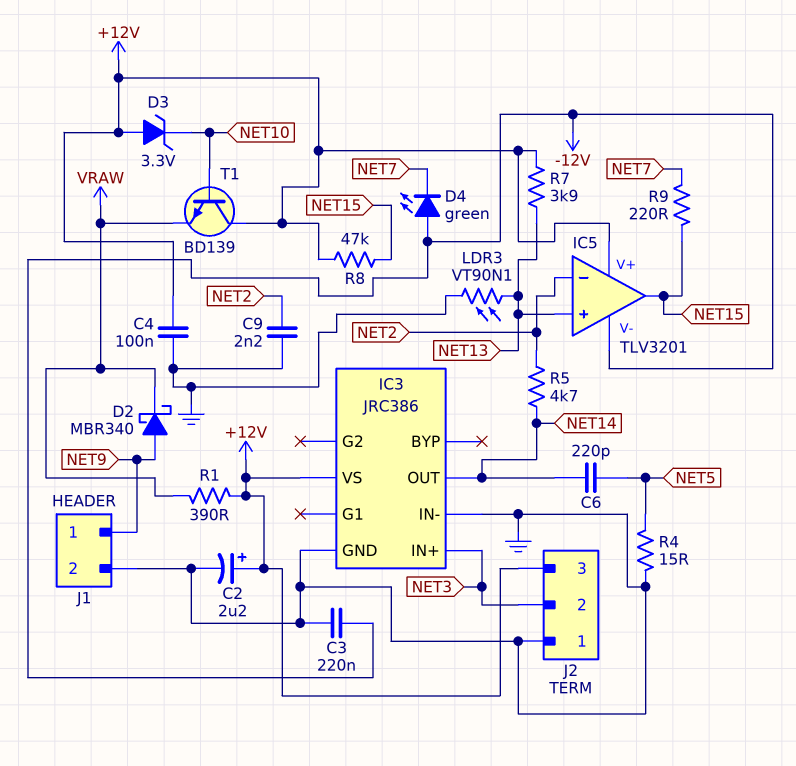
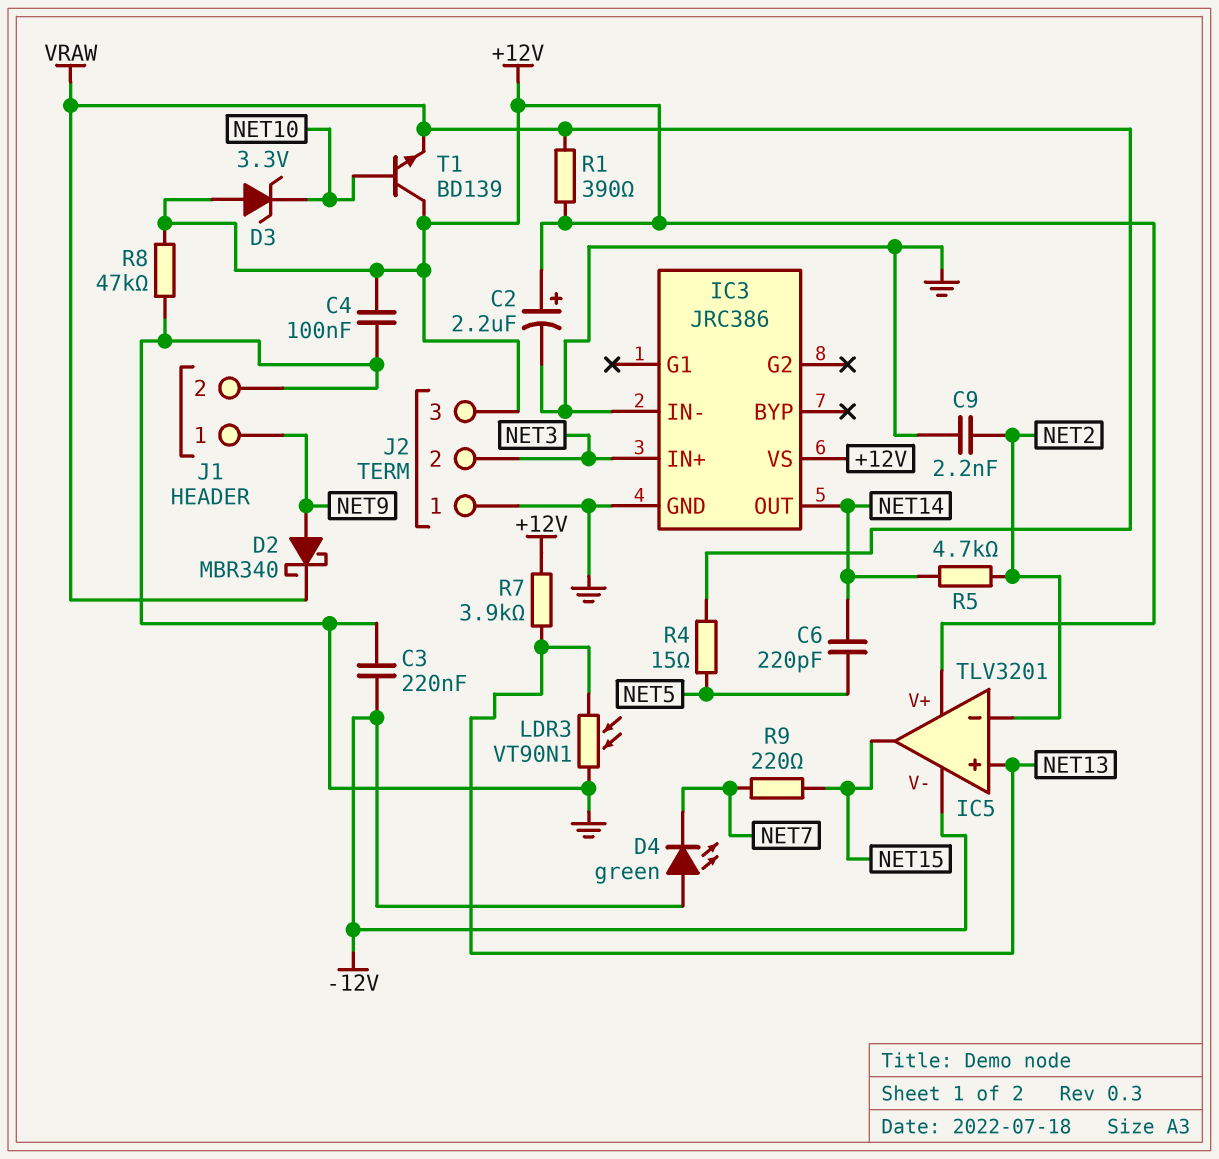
R4: 15 (GND, NET5) -> 15 (NET5, VRAW)
R8: 47k (+12V, NET15) -> 47k (+12V, GND)

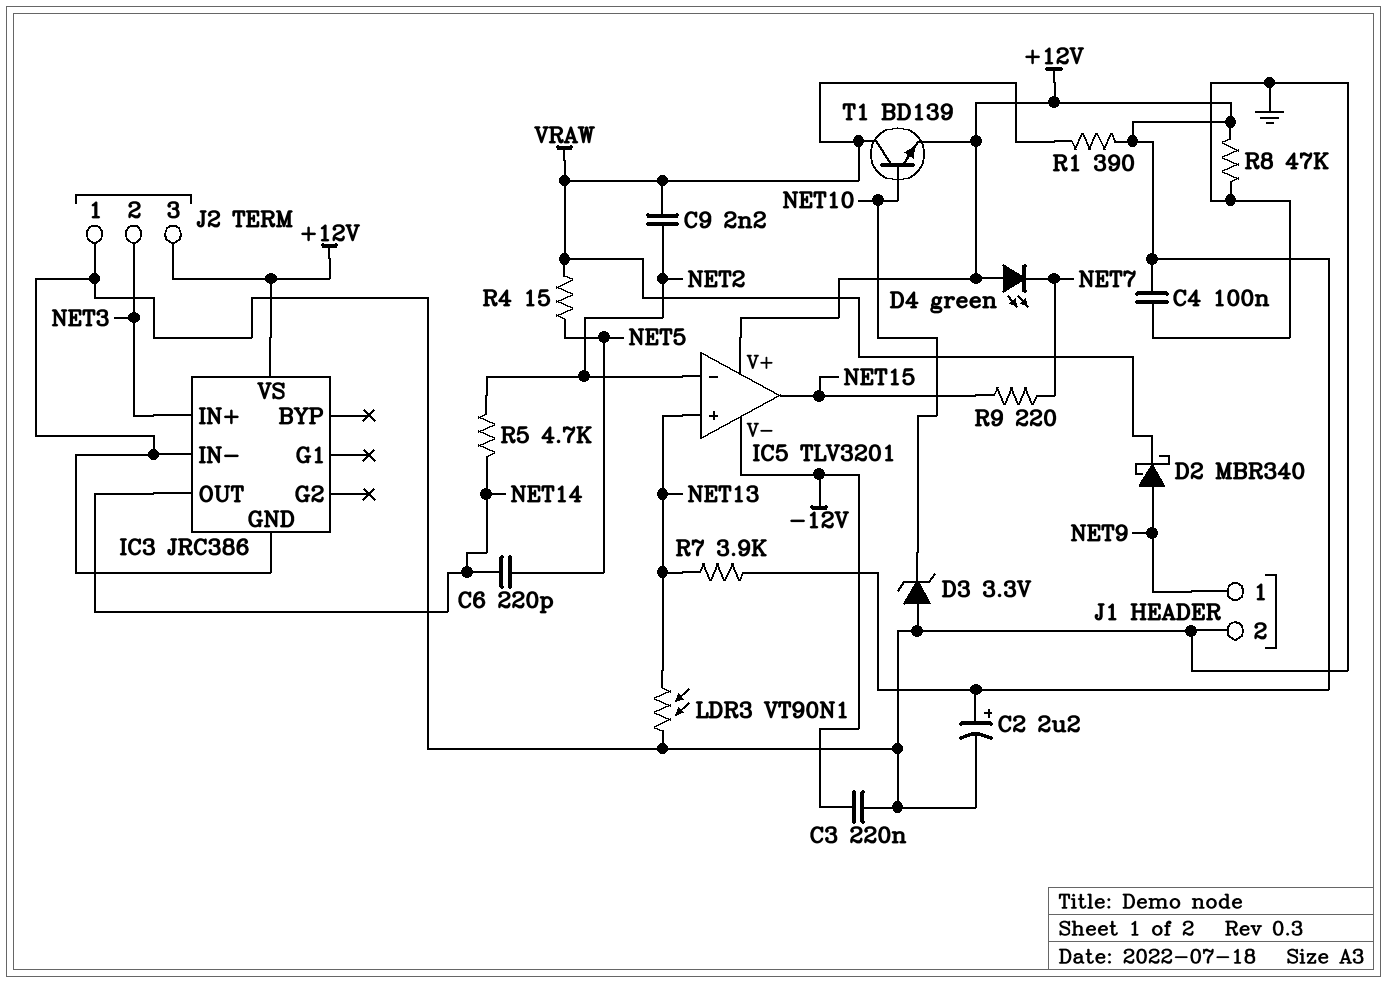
C9: 2.2nF (GND, NET2) -> 2.2nF (NET2, VRAW)
D3: zener 3.3V (A +12V, K NET10) -> zener 3.3V (A GND, K NET10)
D4: LED green (A -12V, K NET7) -> LED green (A +12V, K NET7)
T1: NPN BD139 (B NET10, C +12V, E VRAW) -> NPN BD139 (B NET10, C VRAW, E +12V)

